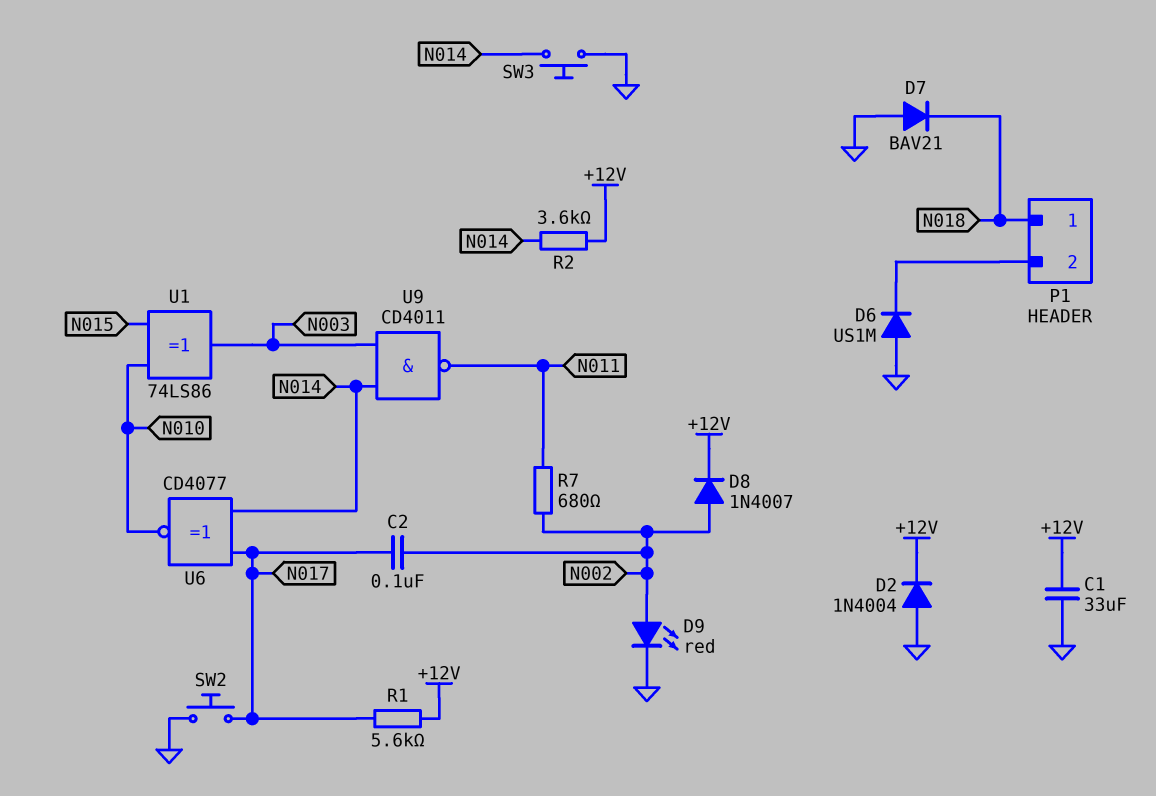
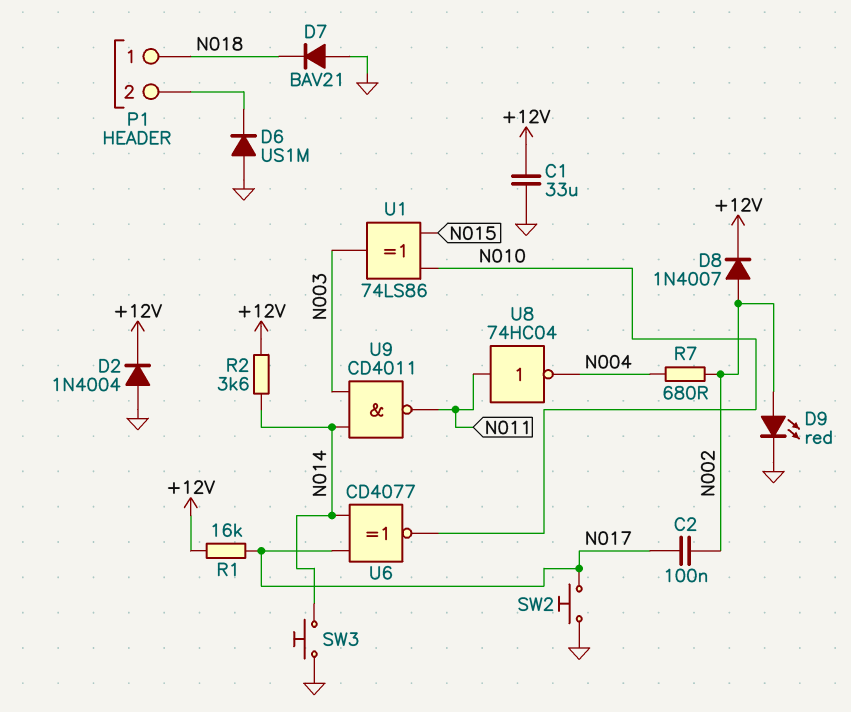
R1: 5.6k (+12V, N017) -> 16k (+12V, N017)
R7: 680 (N002, N011) -> 680 (N002, N004)
U8: none -> NOT 74HC04 (in N011, out N004)

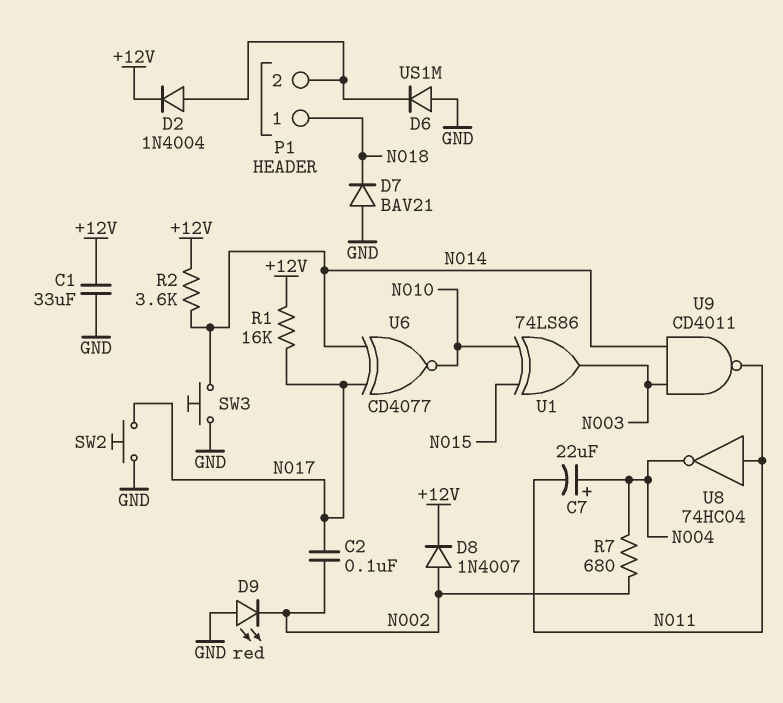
C7: none -> 22uF (plus N004, minus N011)
D2: diode 1N4004 (A GND, K +12V) -> diode 1N4004 (A P1/2, K +12V)
D9: LED red (A N002, K GND) -> LED red (A GND, K N002)

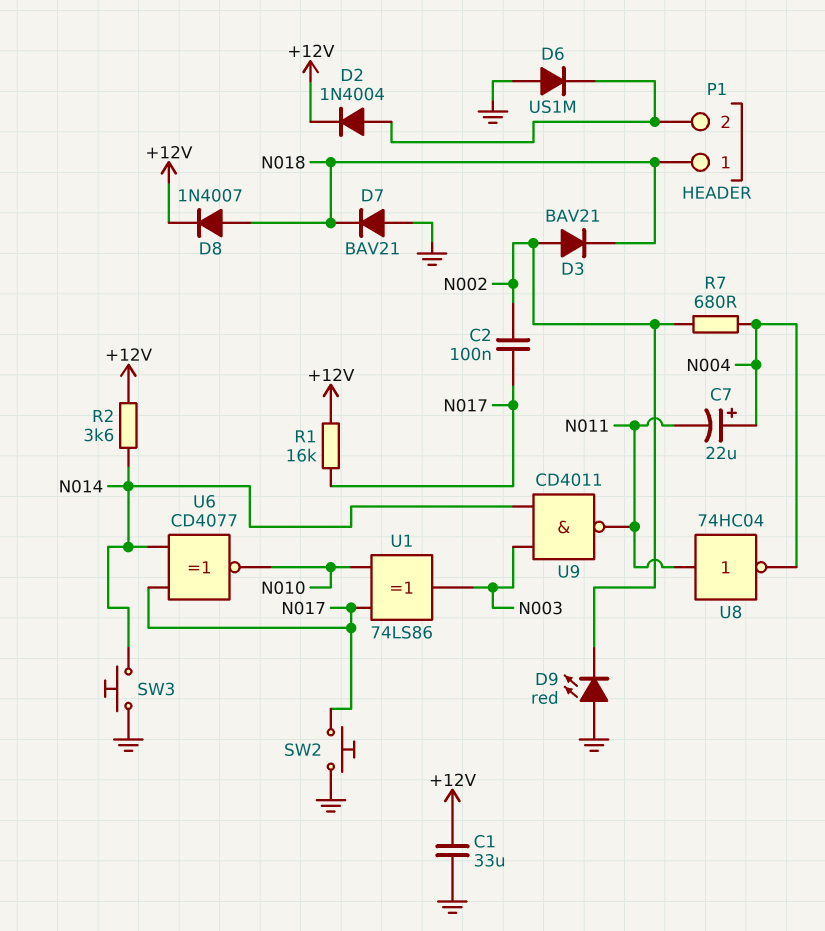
D3: none -> diode BAV21 (A N002, K N018)
D8: diode 1N4007 (A N002, K +12V) -> diode 1N4007 (A N018, K +12V)
U1: XOR 74LS86 (in N010, in N015, out N003) -> XOR 74LS86 (in N010, in N017, out N003)

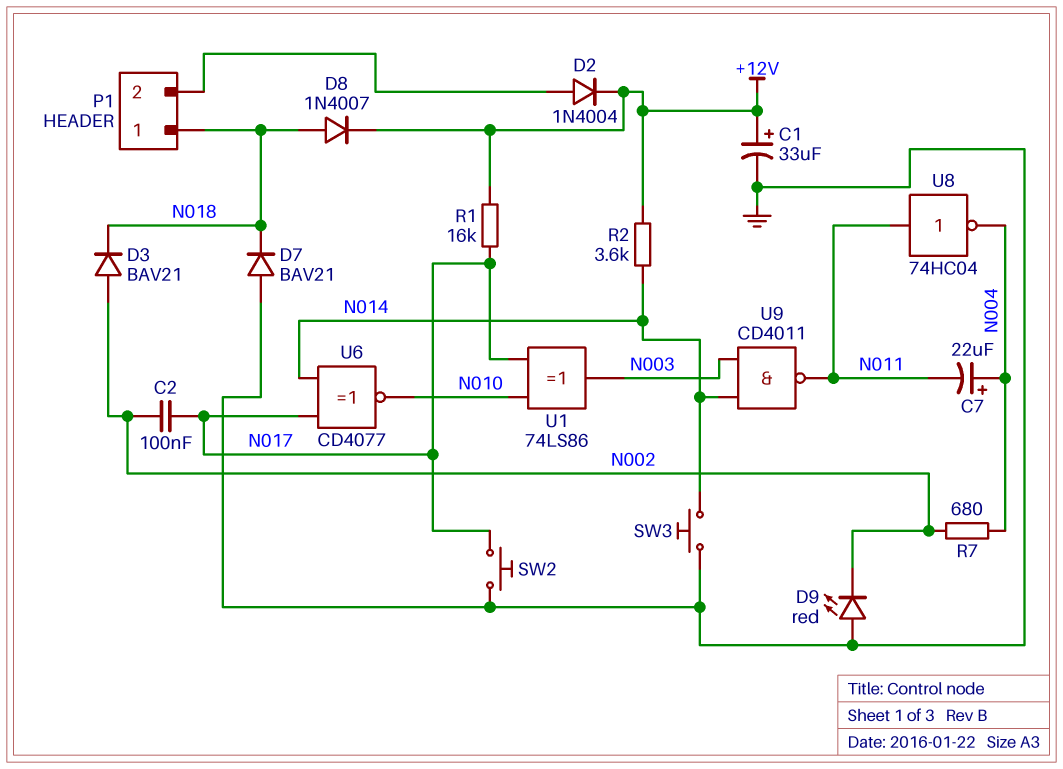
C1: 33uF (+12V, GND) -> 33uF (plus +12V, minus GND)
D6: diode US1M (A GND, K P1/2) -> none

